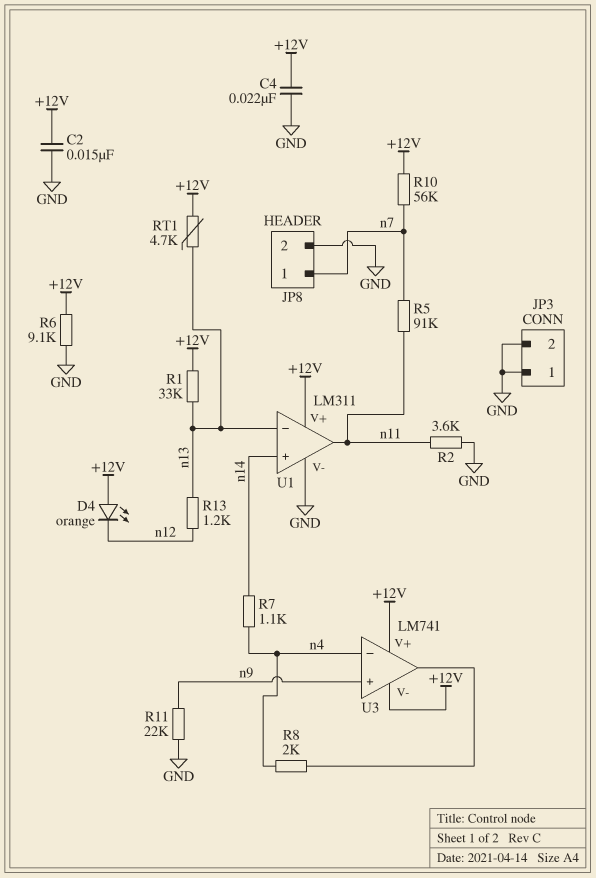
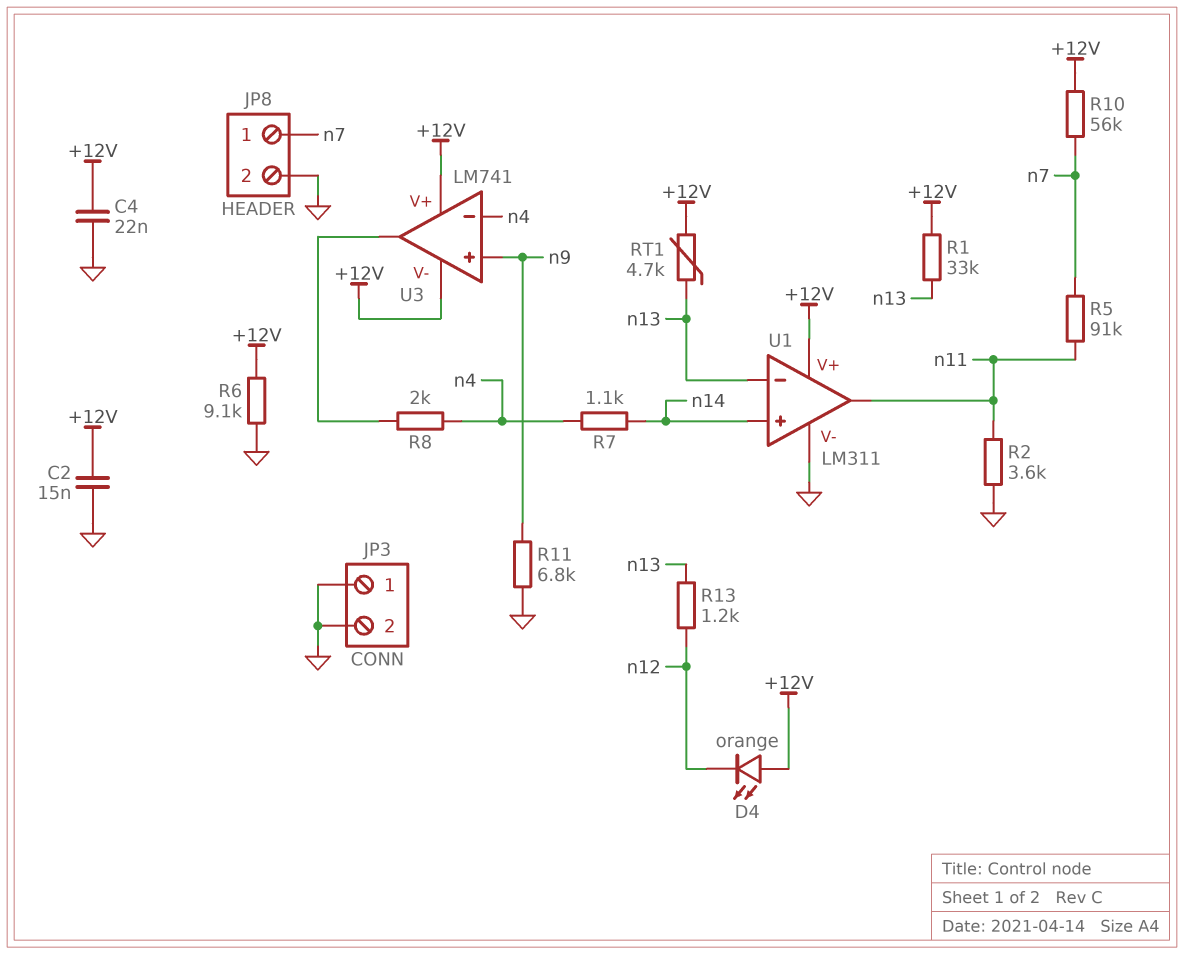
R11: 22k (GND, n9) -> 6.8k (GND, n9)

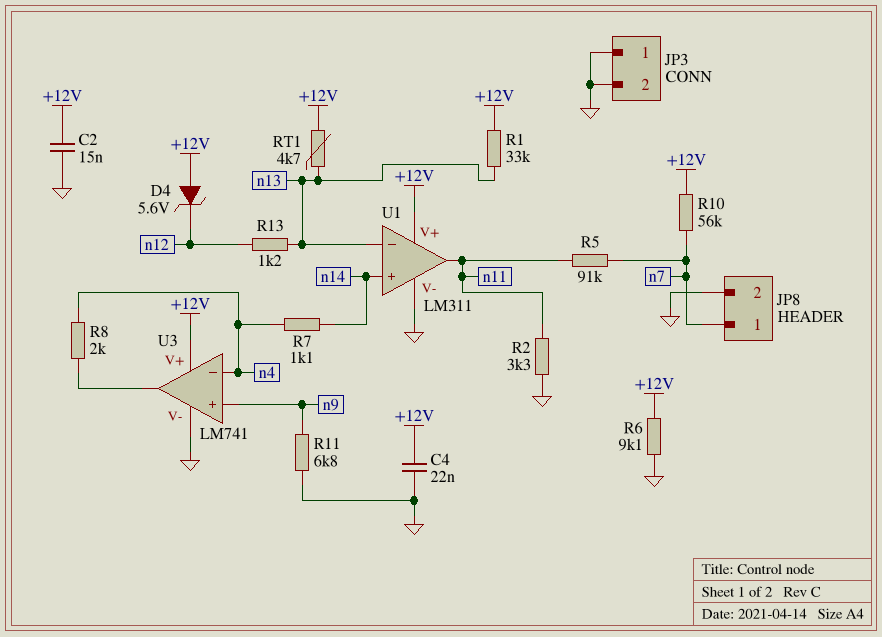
D4: LED orange (A +12V, K n12) -> zener 5.6V (A +12V, K n12)
R2: 3.6k (GND, n11) -> 3.3k (GND, n11)
U3 pin V-: +12V -> GND

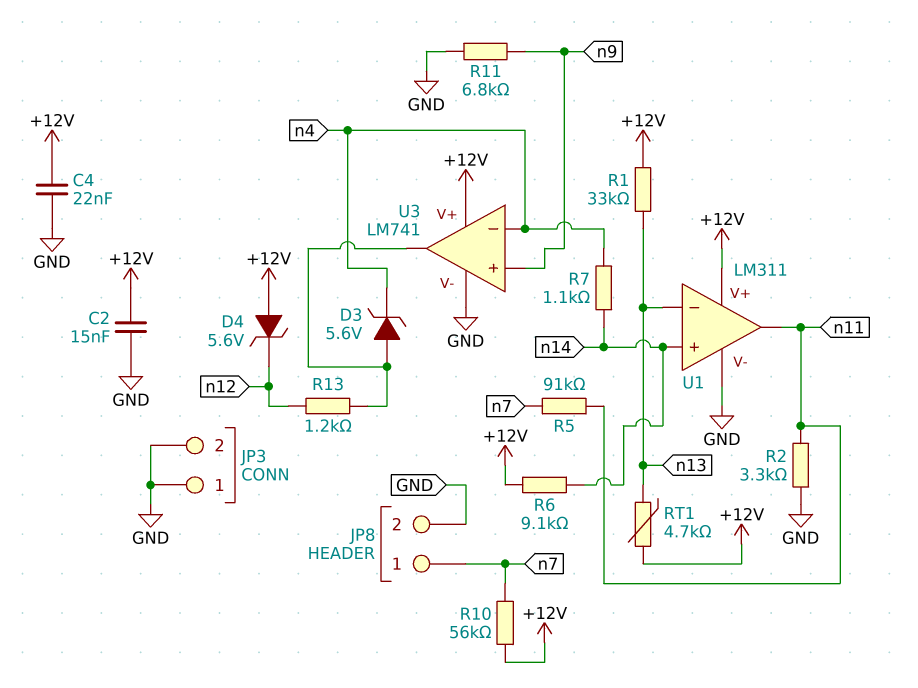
D3: none -> zener 5.6V (A U3/out, K n4)
R6: 9.1k (+12V, GND) -> 9.1k (+12V, n14)
R8: 2k (U3/out, n4) -> none
R13: 1.2k (n12, n13) -> 1.2k (U3/out, n12)

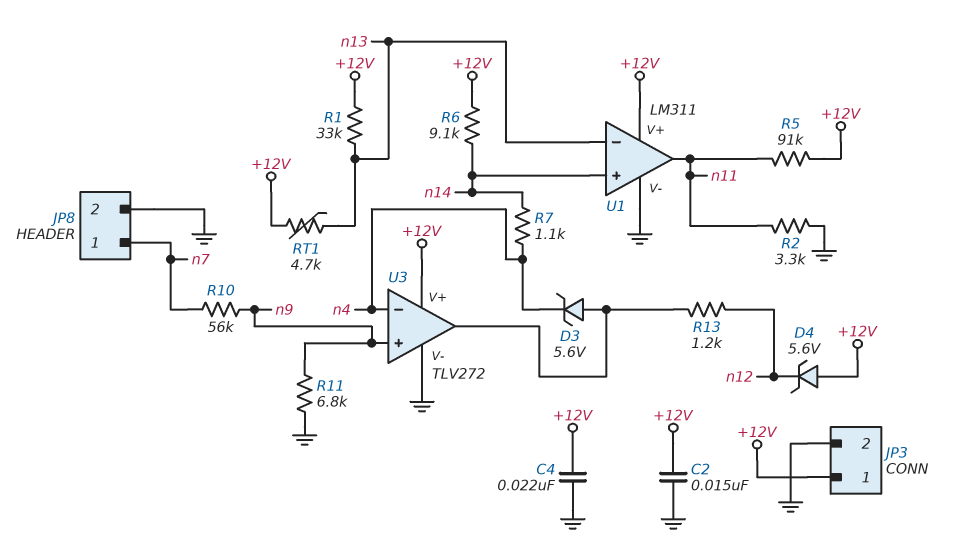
JP3 pin 1: GND -> +12V
R5: 91k (n7, n11) -> 91k (+12V, n11)
R10: 56k (+12V, n7) -> 56k (n7, n9)
U3: LM741 -> TLV272

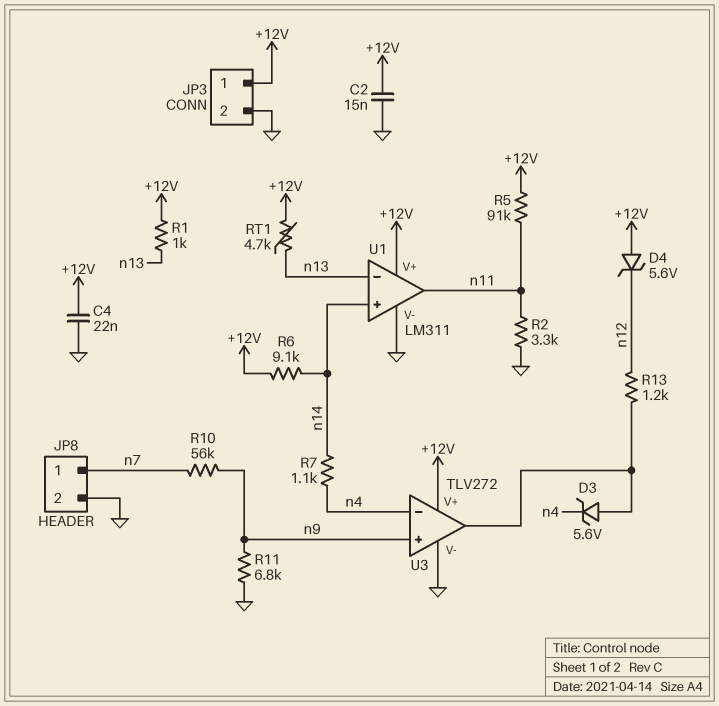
R1: 33k (+12V, n13) -> 1k (+12V, n13)

